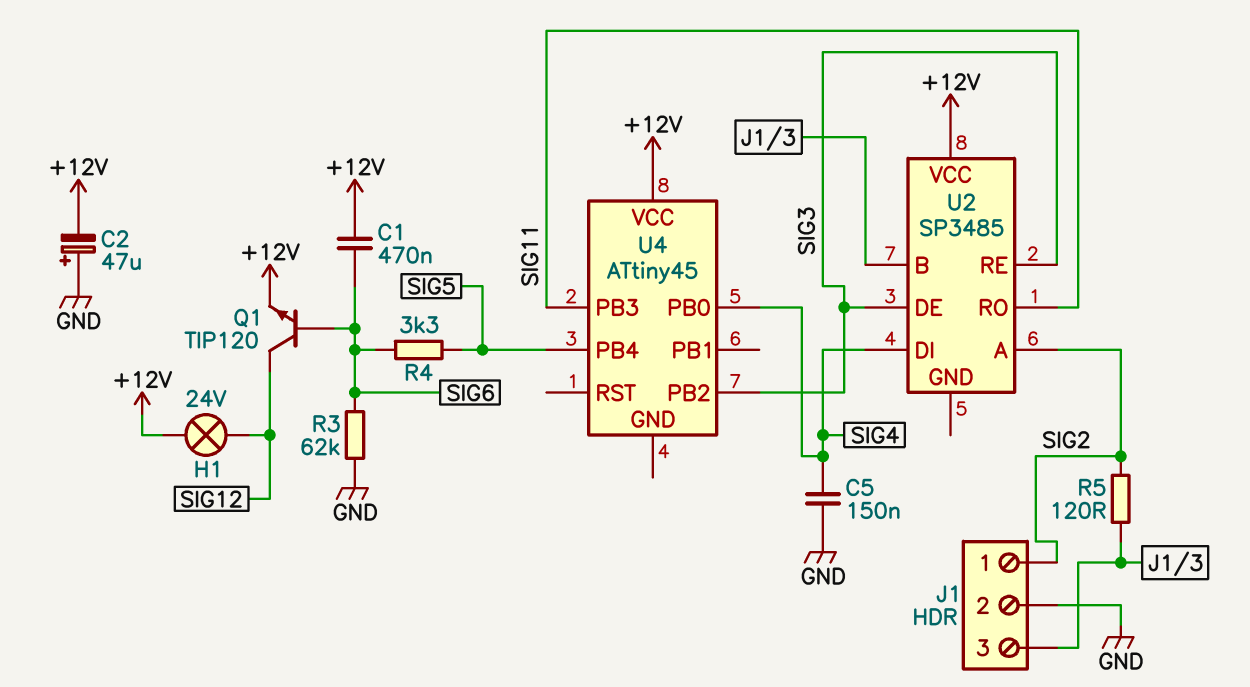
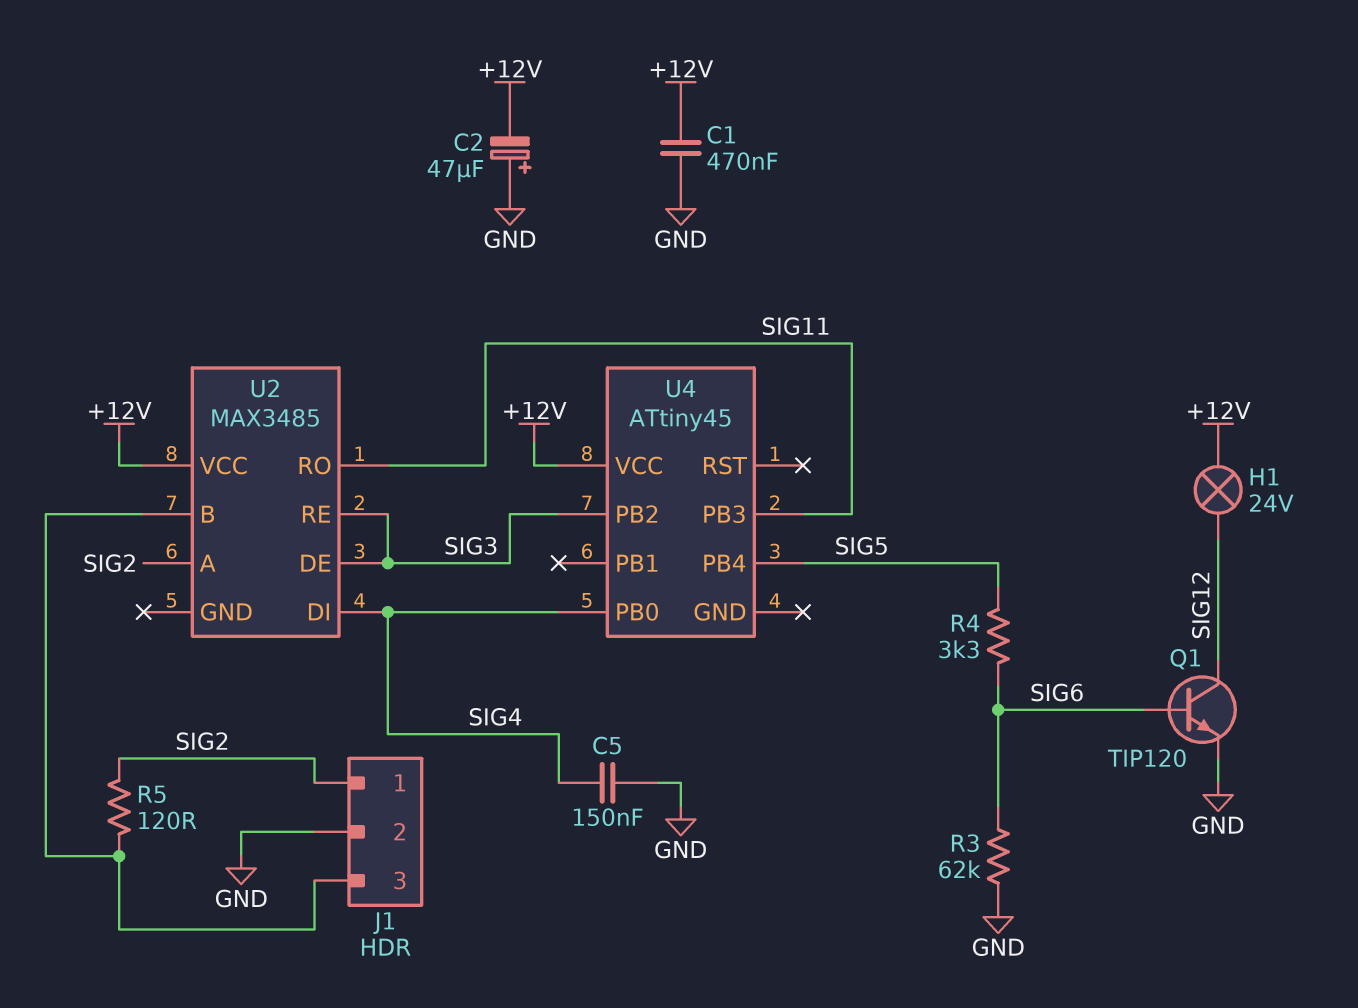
C1: 470nF (+12V, SIG6) -> 470nF (+12V, GND)
Q1: NPN TIP120 (B SIG6, C SIG12, E +12V) -> NPN TIP120 (B SIG6, C SIG12, E GND)
U2: SP3485 -> MAX3485

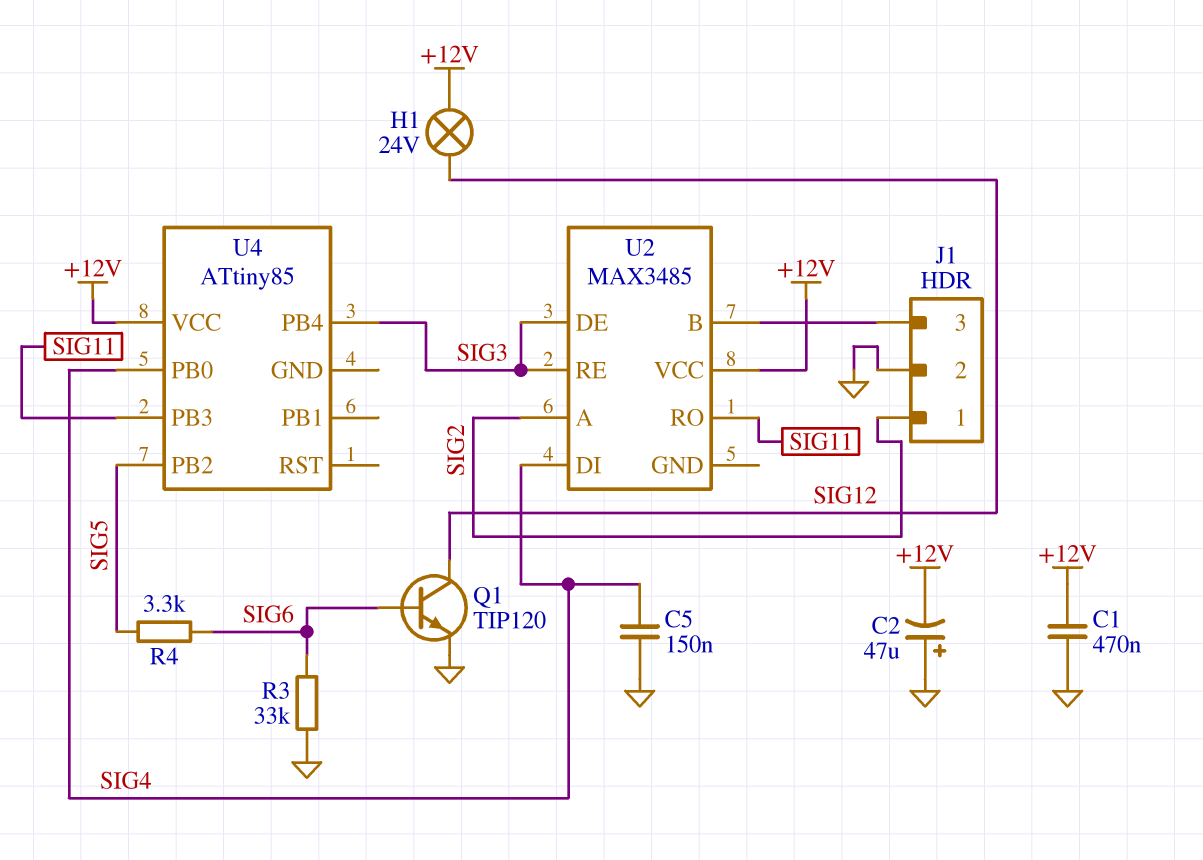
R3: 62k (GND, SIG6) -> 33k (GND, SIG6)
R5: 120 (J1/3, SIG2) -> none
U4: ATtiny45 -> ATtiny85
U4 pin PB2: SIG3 -> SIG5
U4 pin PB4: SIG5 -> SIG3

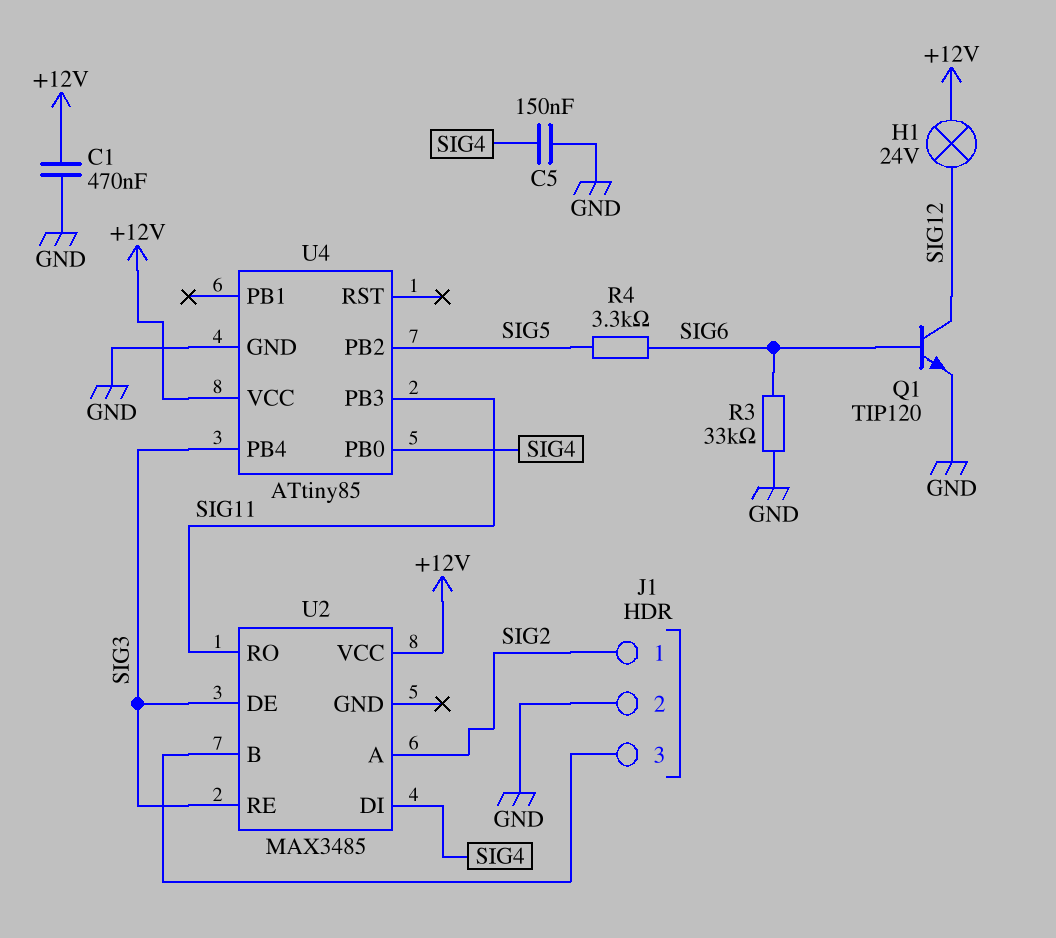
C2: 47uF (plus GND, minus +12V) -> none
U4 pin GND: none -> GND

